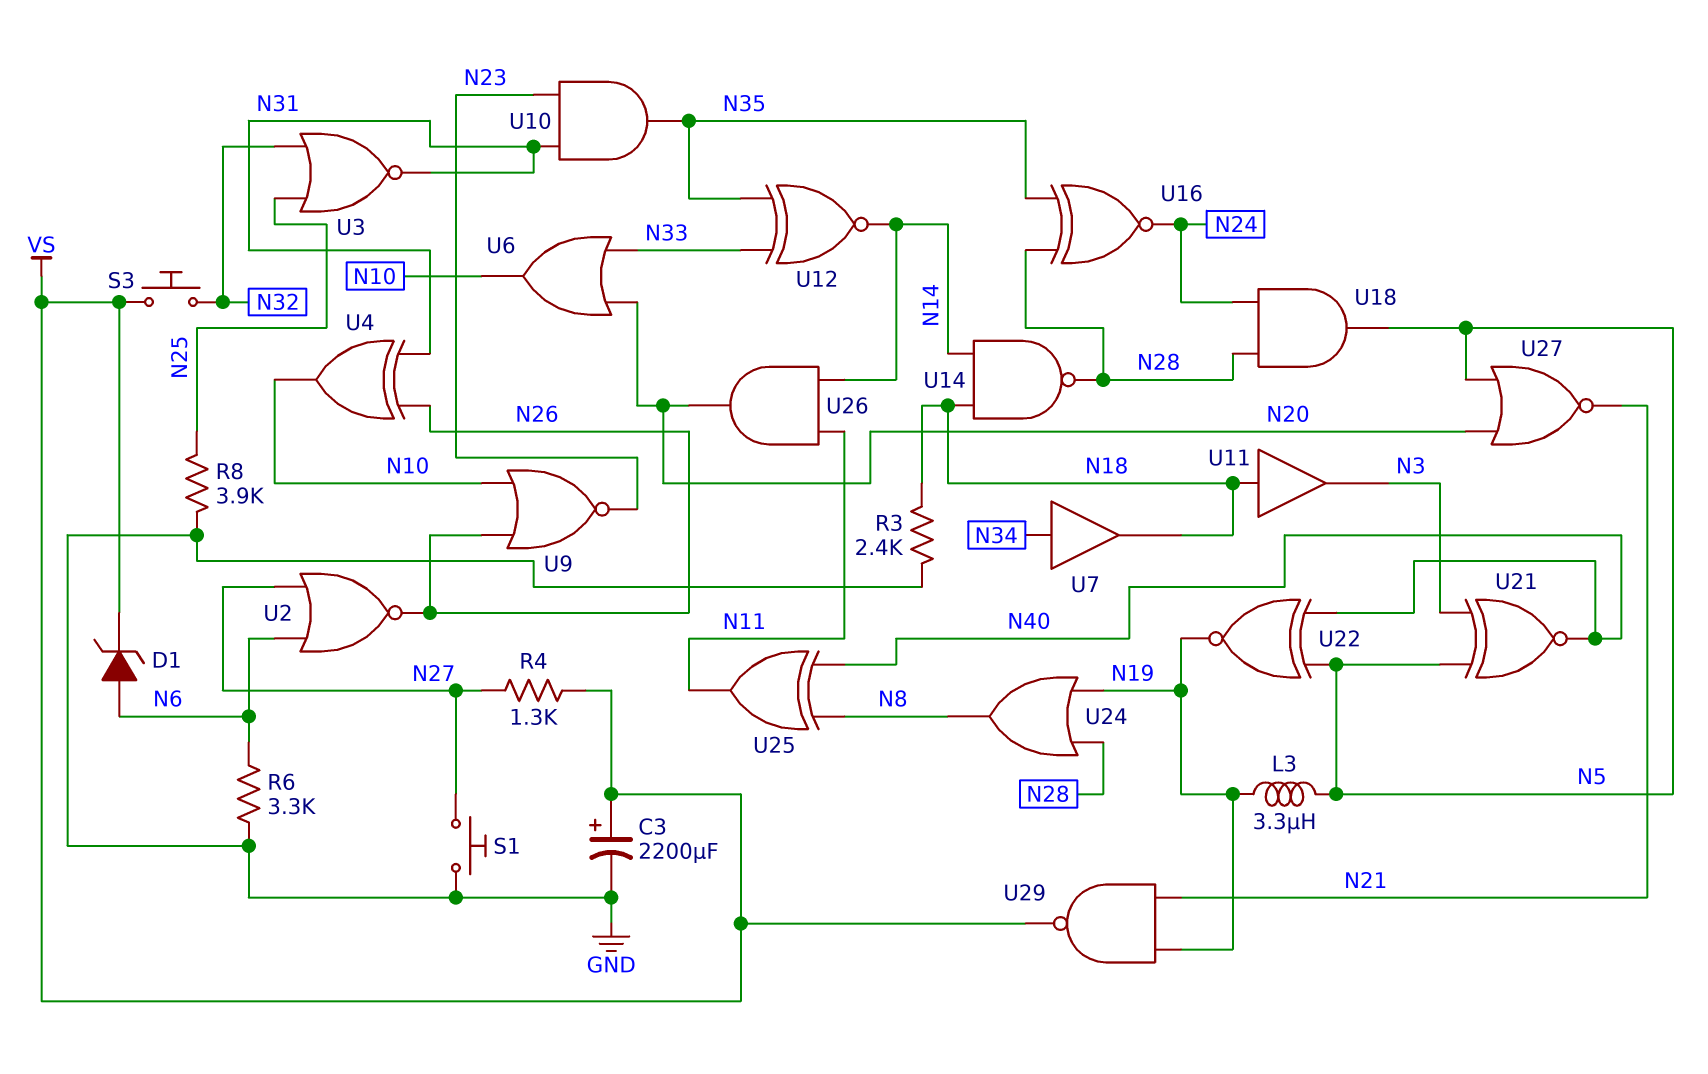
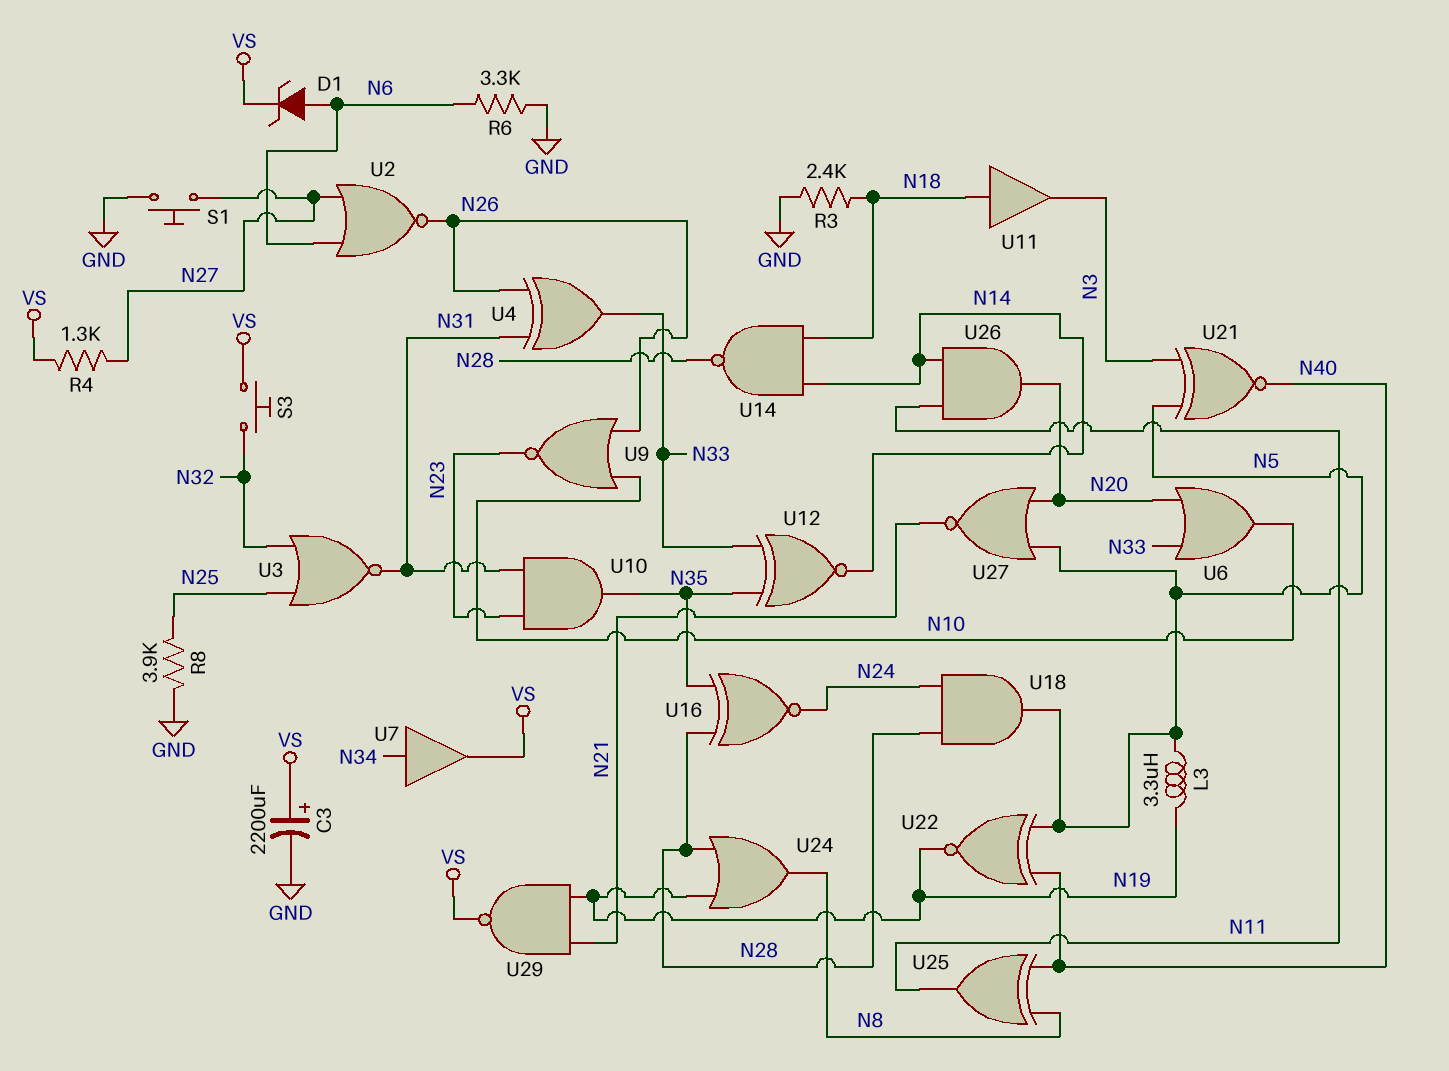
U4: XOR (in N26, in N31, out N10) -> XOR (in N26, in N31, out N33)
U7: buffer (in N34, out N18) -> buffer (in N34, out VS)

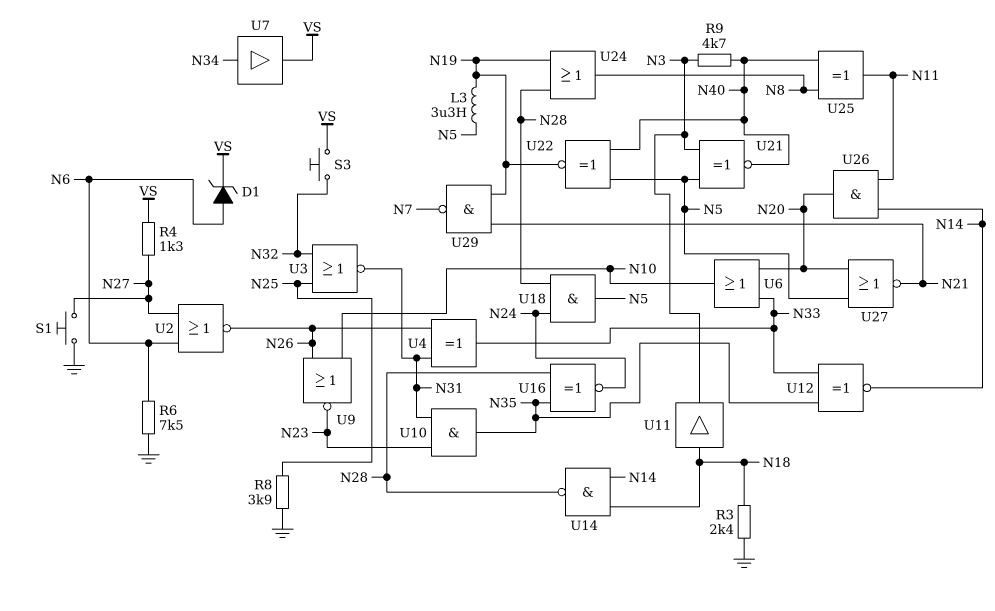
C3: 2200uF (plus VS, minus GND) -> none
R6: 3.3k (GND, N6) -> 7.5k (GND, N6)
R9: none -> 4.7k (N3, N40)
U29: NAND (in N19, in N21, out VS) -> NAND (in N19, in N21, out N7)

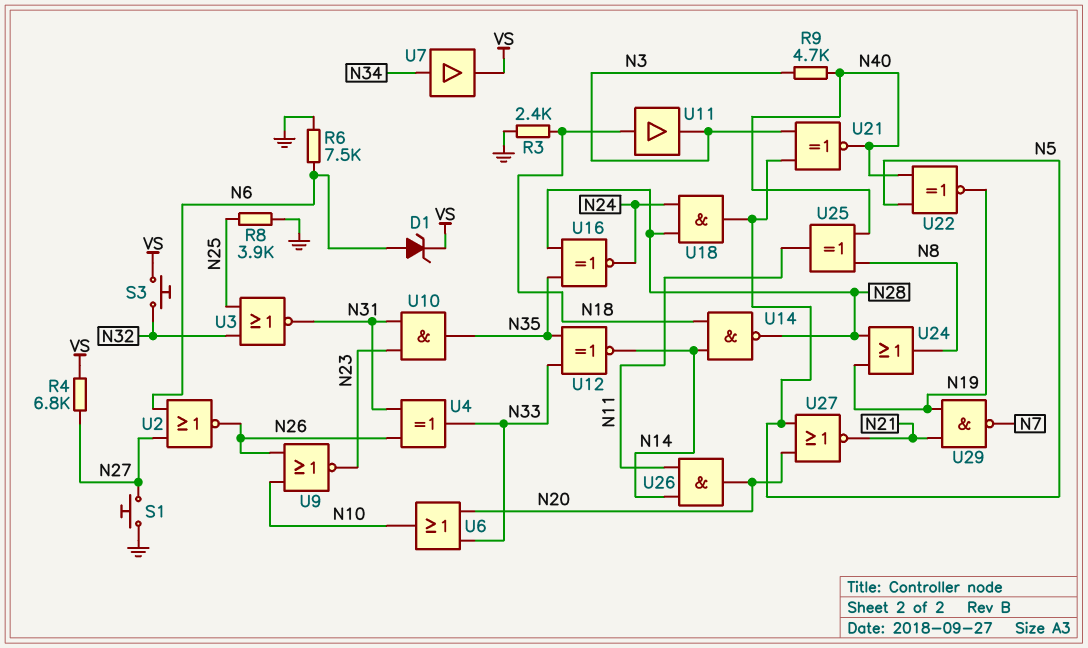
L3: 3.3uH (N5, N19) -> none
R4: 1.3k (N27, VS) -> 6.8k (N27, VS)

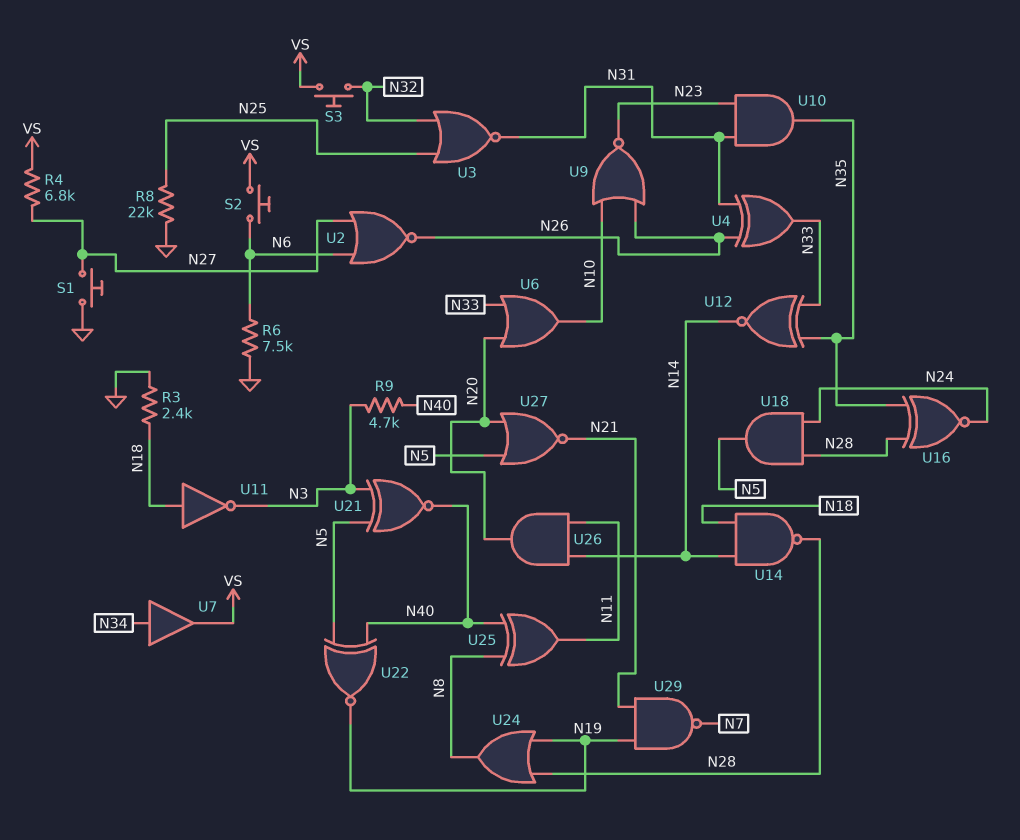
D1: zener (A N6, K VS) -> none
R8: 3.9k (GND, N25) -> 22k (GND, N25)
S2: none -> button (N6, VS)
U11: buffer (in N18, out N3) -> NOT (in N18, out N3)

